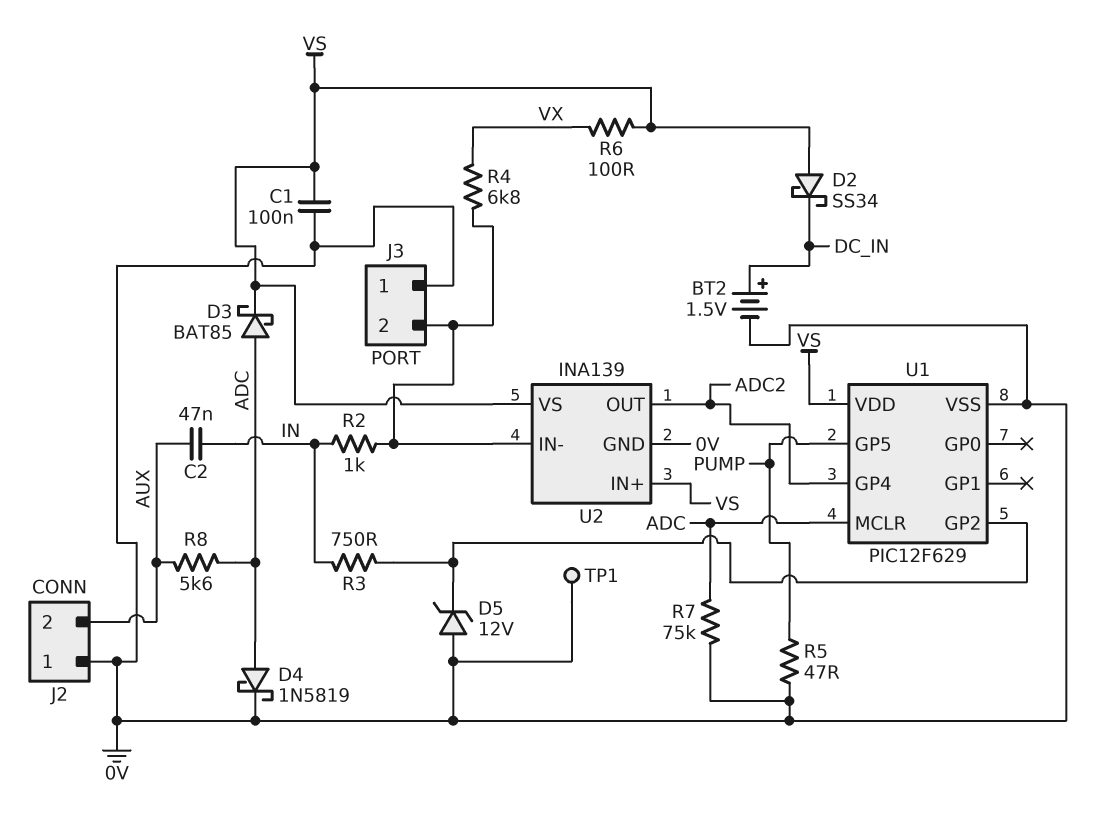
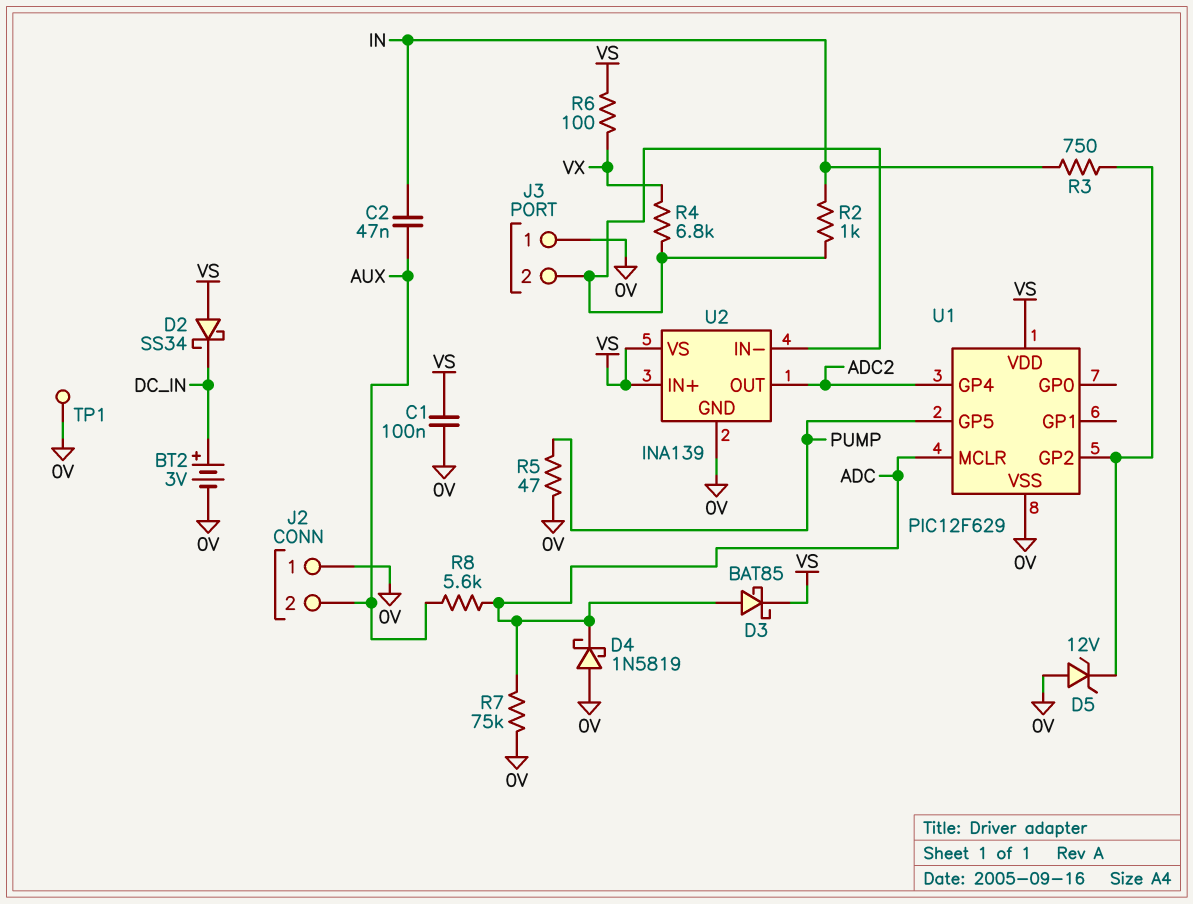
BT2: 1.5V (plus DC_IN, minus 0V) -> 3V (plus DC_IN, minus 0V)
D4: schottky 1N5819 (A ADC, K 0V) -> schottky 1N5819 (A 0V, K ADC)

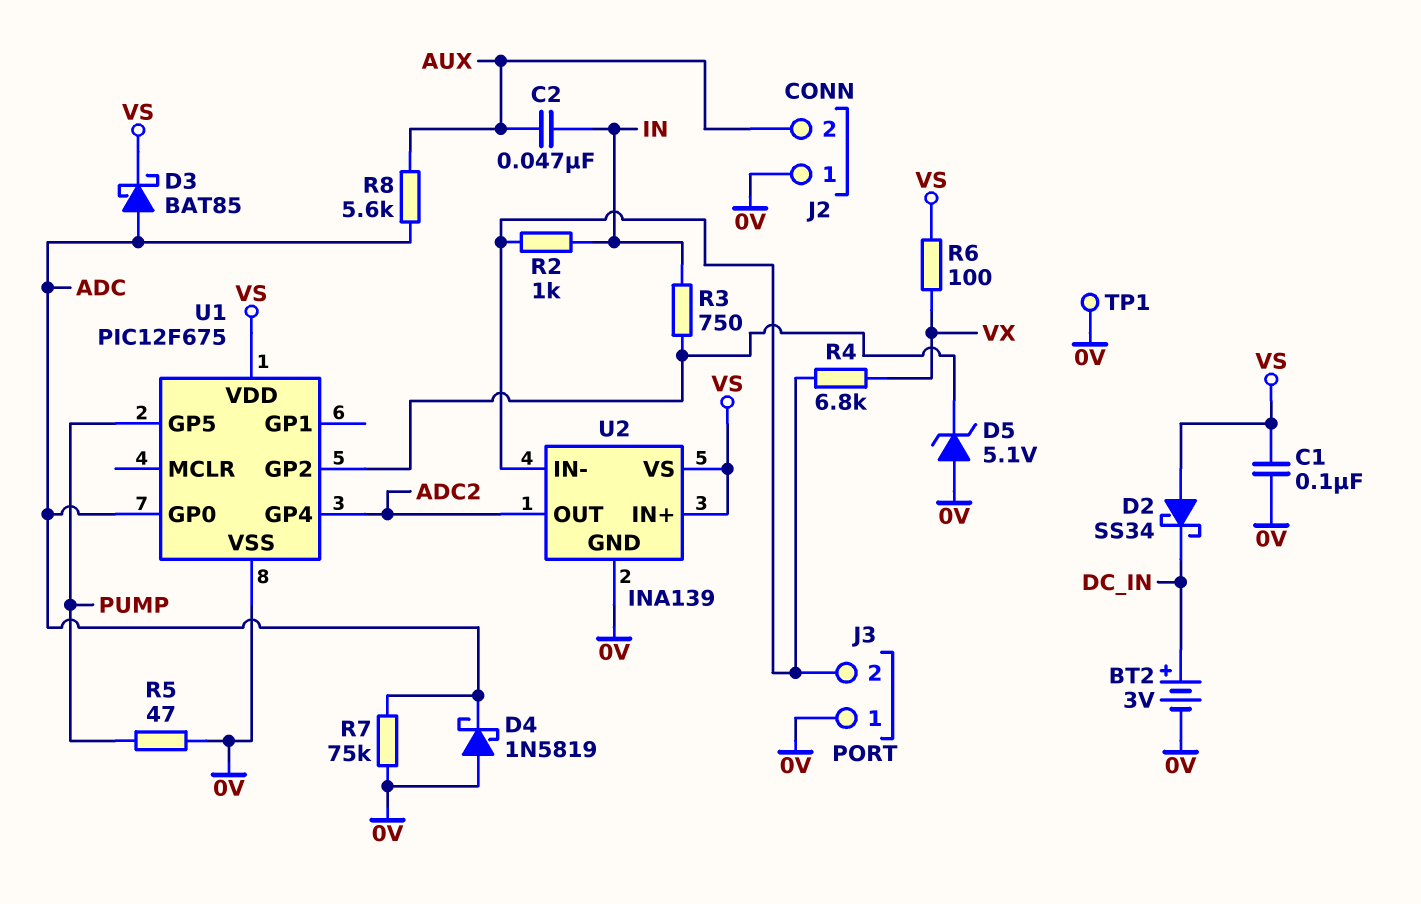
D5: zener 12V (A 0V, K U1/GP2) -> zener 5.1V (A 0V, K U1/GP2)
U1: PIC12F629 -> PIC12F675
U1 pin GP0: none -> ADC
U1 pin MCLR: ADC -> none

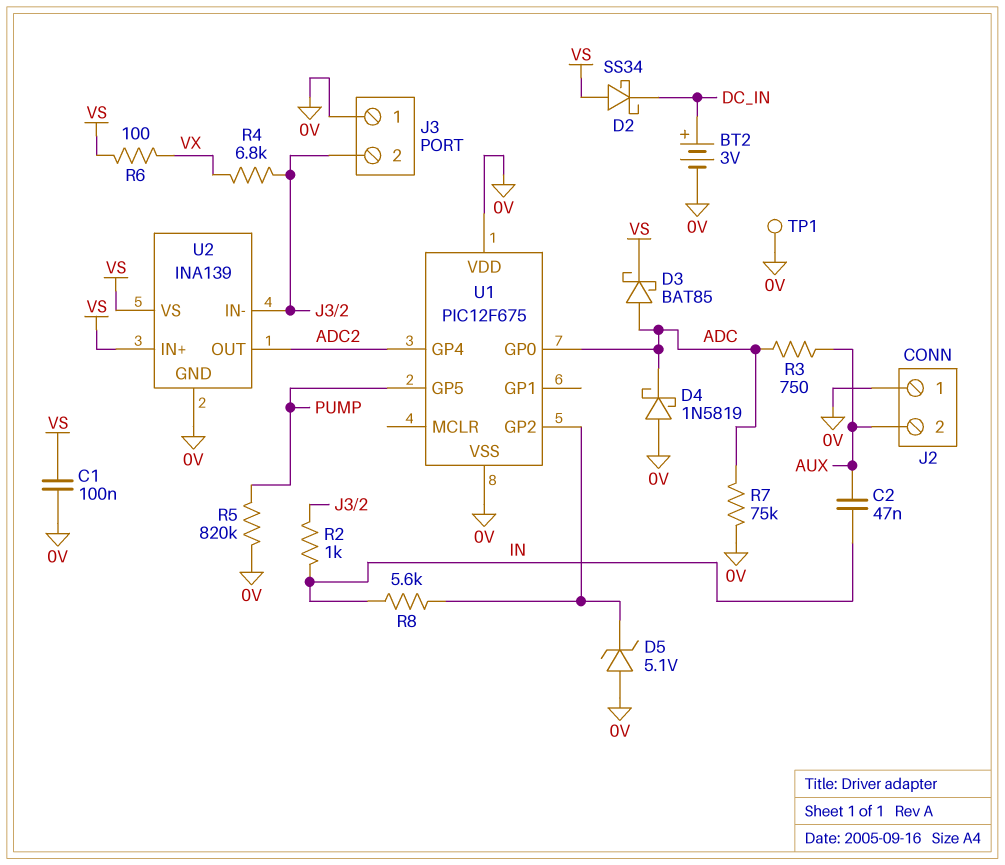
R3: 750 (IN, U1/GP2) -> 750 (ADC, AUX)
R5: 47 (0V, PUMP) -> 820k (0V, PUMP)
R8: 5.6k (ADC, AUX) -> 5.6k (IN, U1/GP2)
U1 pin VDD: VS -> 0V

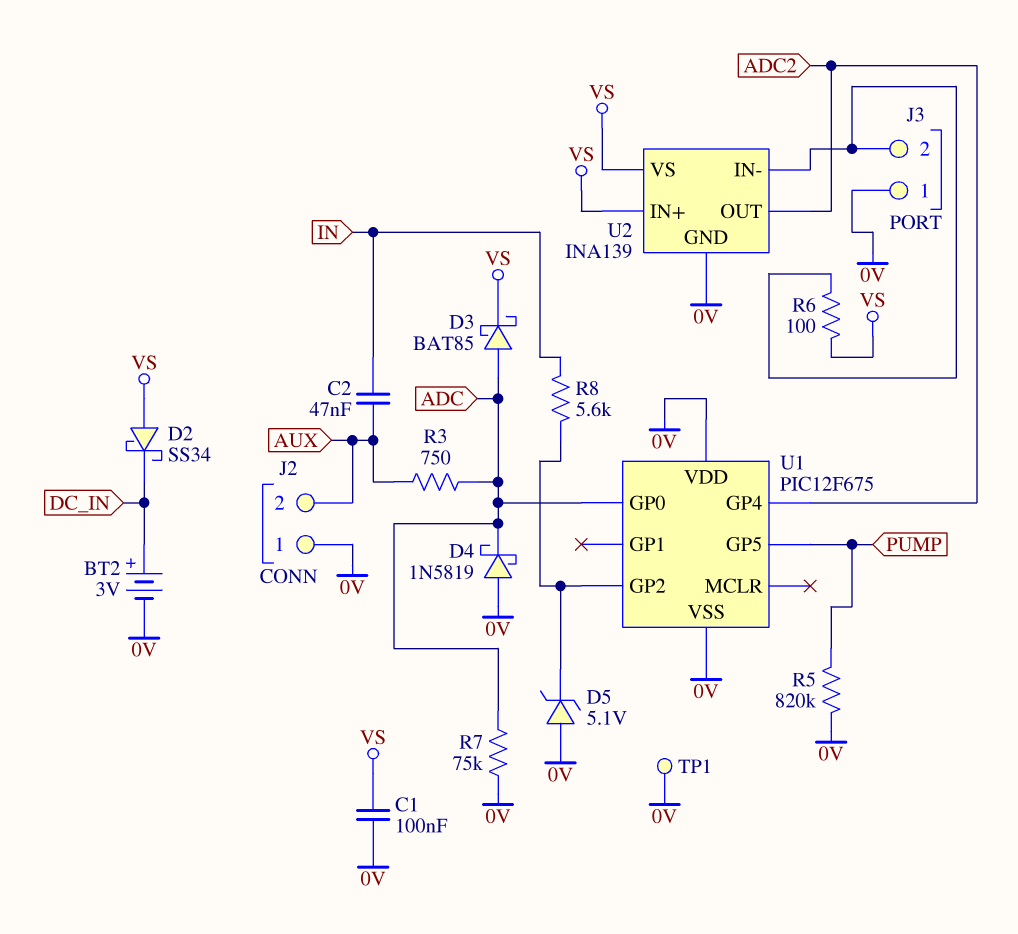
R2: 1k (IN, J3/2) -> none
R4: 6.8k (J3/2, VX) -> none
R6: 100 (VS, VX) -> 100 (J3/2, VS)

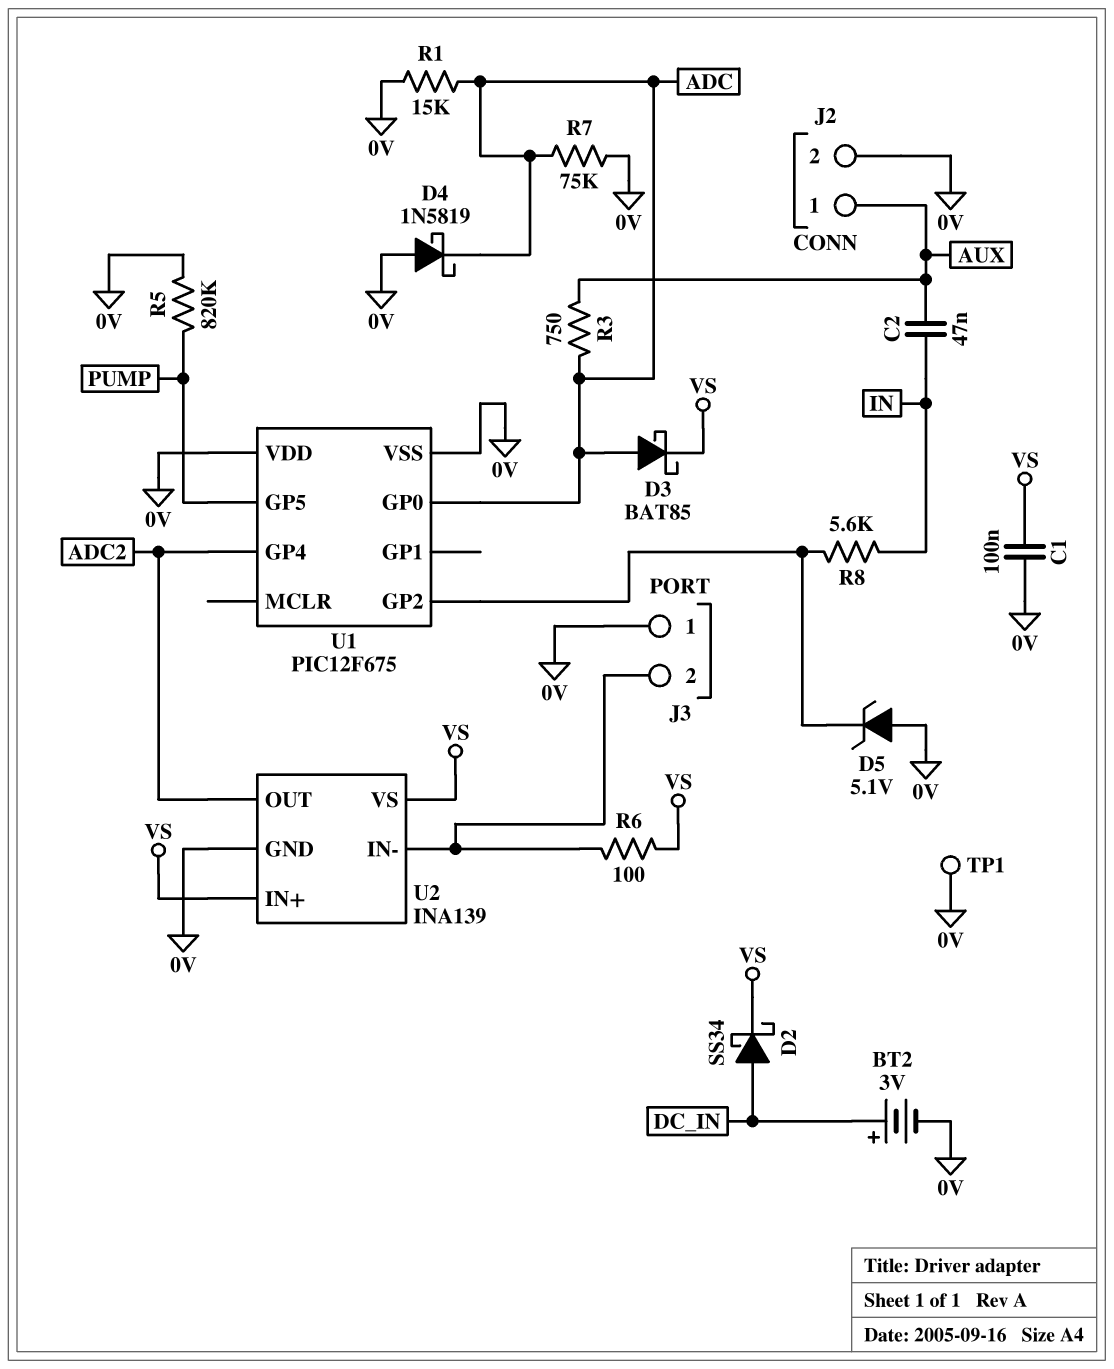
D2: schottky SS34 (A VS, K DC_IN) -> schottky SS34 (A DC_IN, K VS)
J2 pin 1: 0V -> AUX
J2 pin 2: AUX -> 0V
R1: none -> 15k (0V, ADC)

